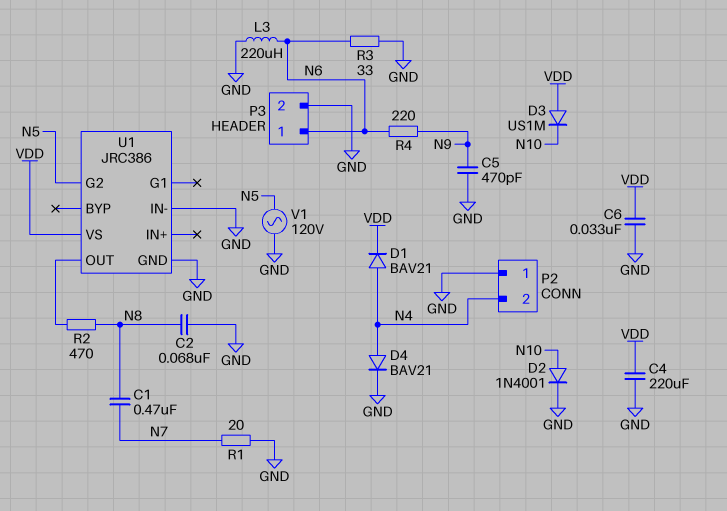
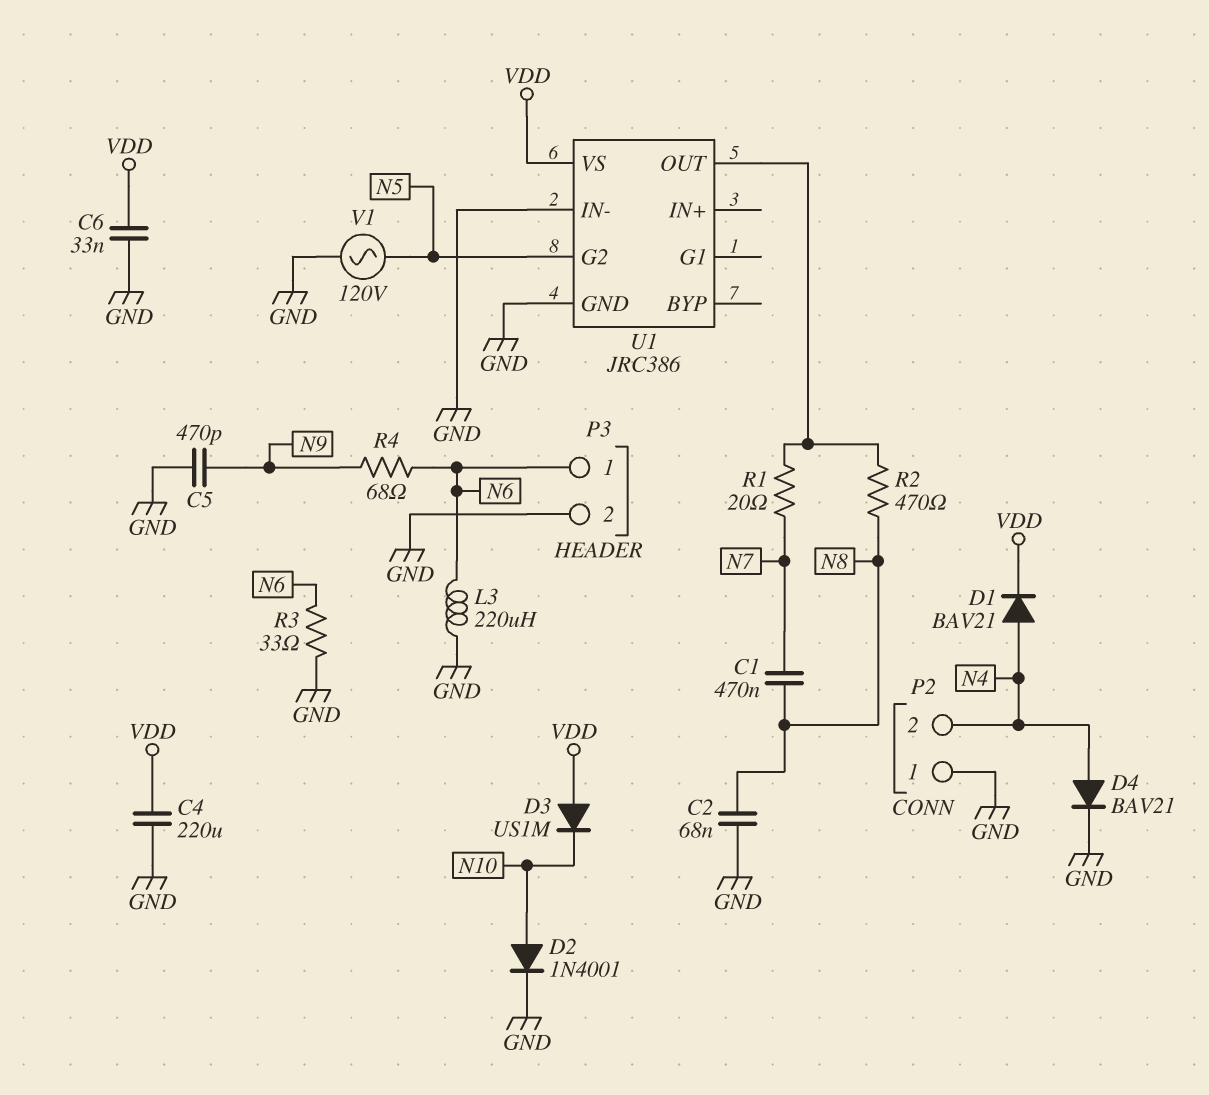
R1: 20 (GND, N7) -> 20 (N7, U1/OUT)
R4: 220 (N6, N9) -> 68 (N6, N9)

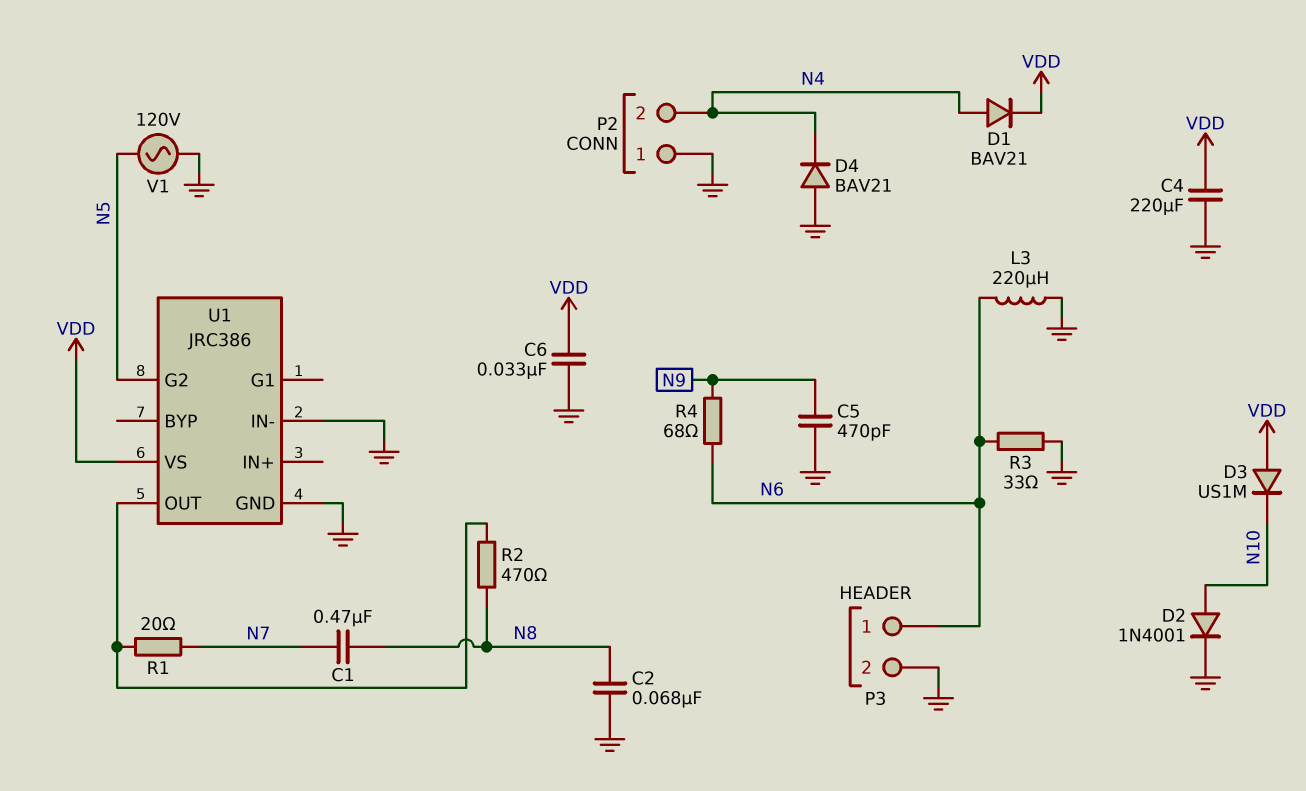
D4: diode BAV21 (A N4, K GND) -> diode BAV21 (A GND, K N4)

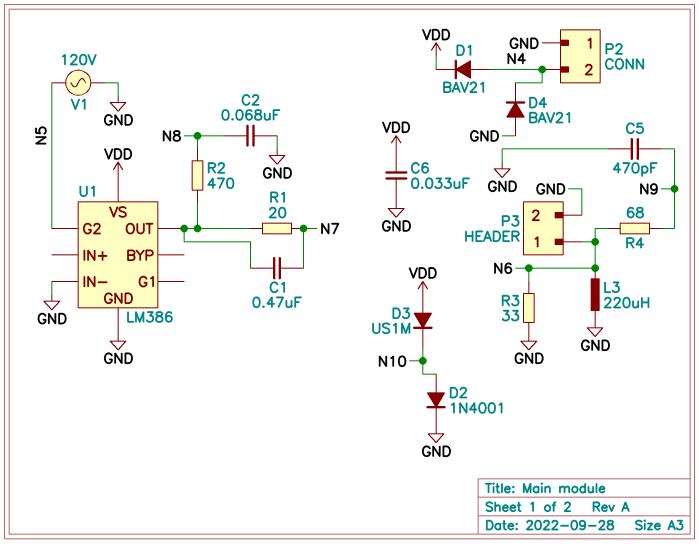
C1: 470nF (N7, N8) -> 470nF (N7, U1/OUT)
C4: 220uF (GND, VDD) -> none
U1: JRC386 -> LM386

